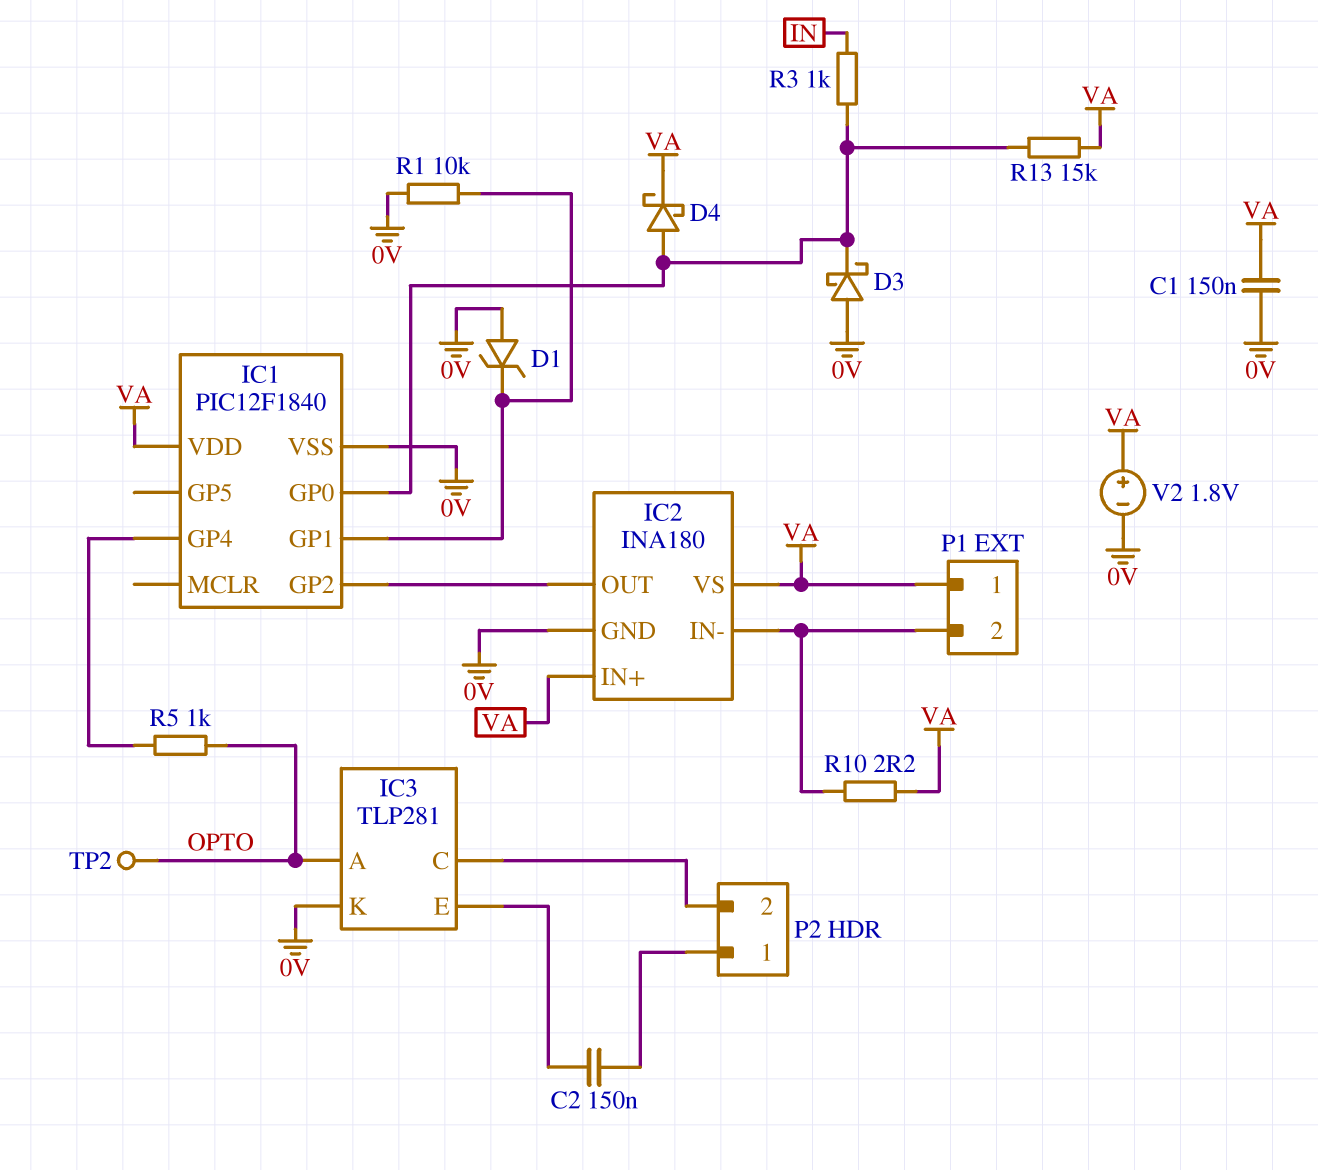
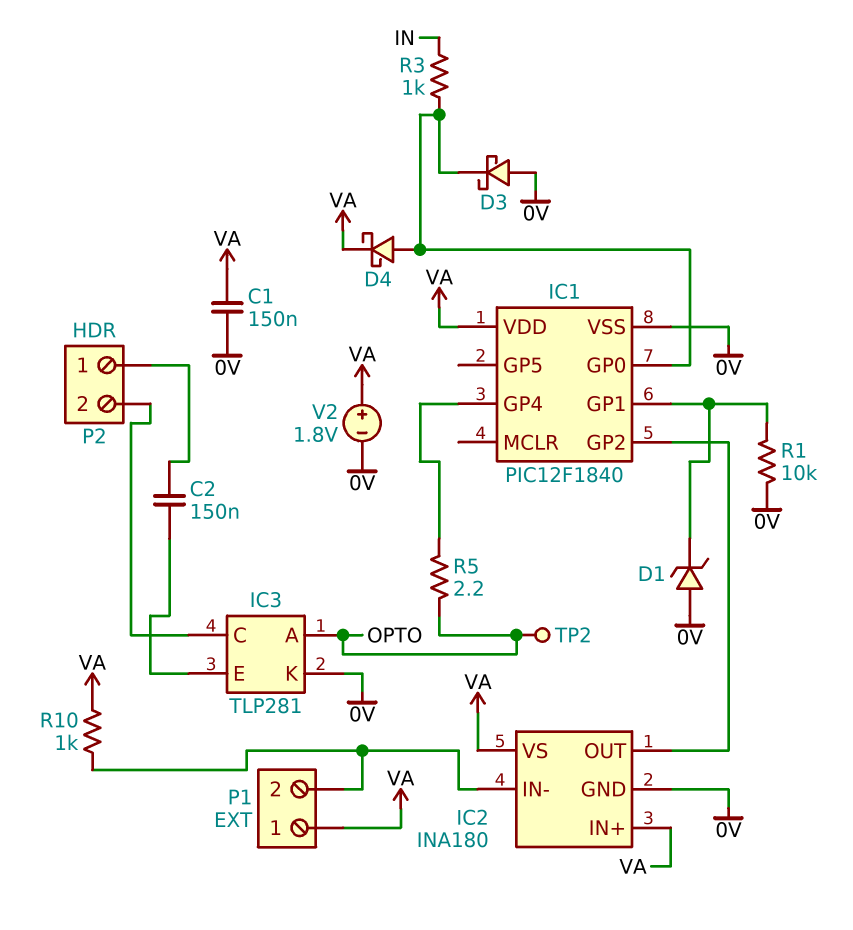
R5: 1k (IC1/GP4, OPTO) -> 2.2 (IC1/GP4, OPTO)
R10: 2.2 (IC2/IN-, VA) -> 1k (IC2/IN-, VA)
R13: 15k (IC1/GP0, VA) -> none

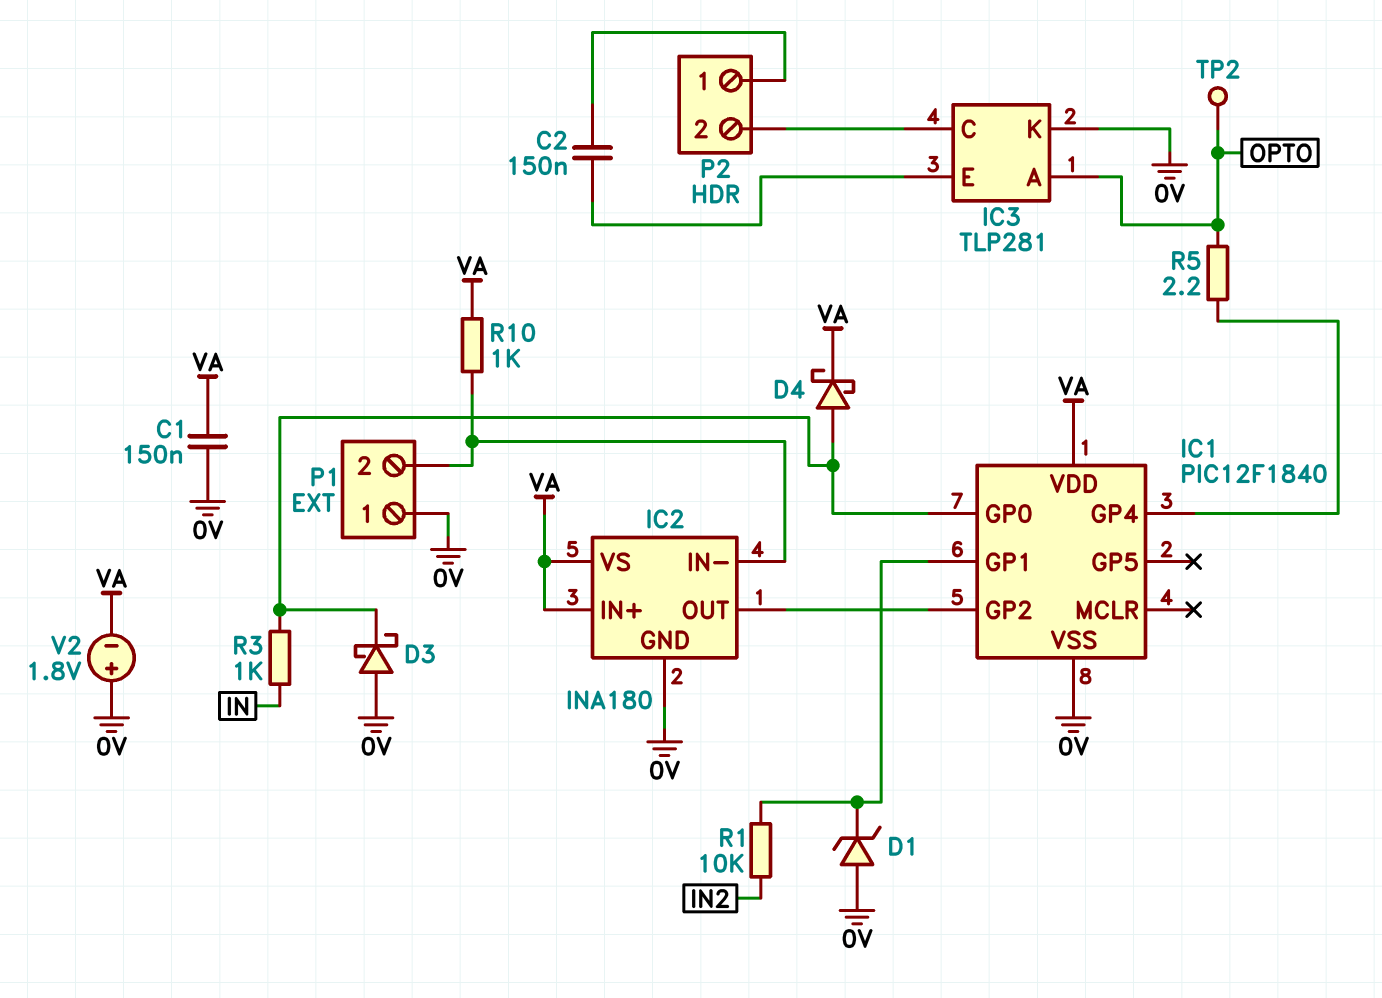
P1 pin 1: VA -> 0V
R1: 10k (0V, IC1/GP1) -> 10k (IC1/GP1, IN2)
V2: 1.8V (plus VA, minus 0V) -> 1.8V (plus 0V, minus VA)

